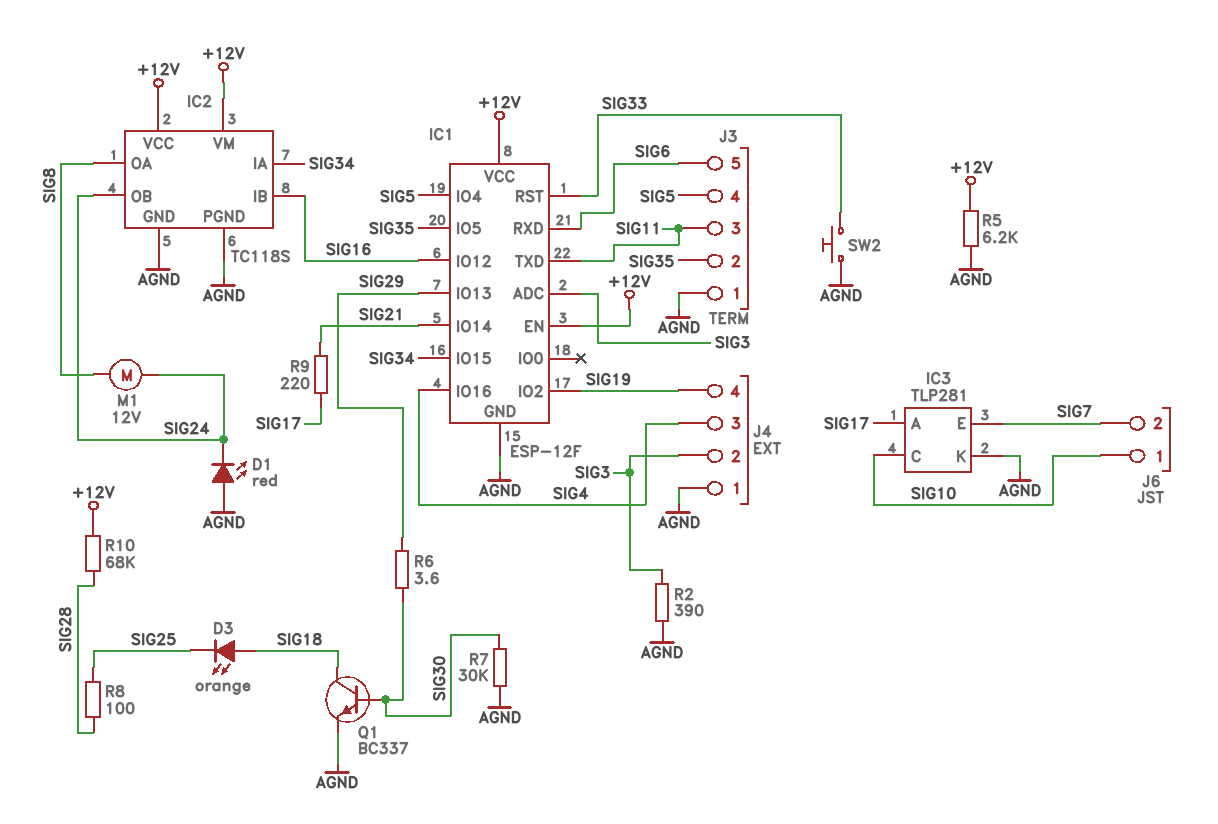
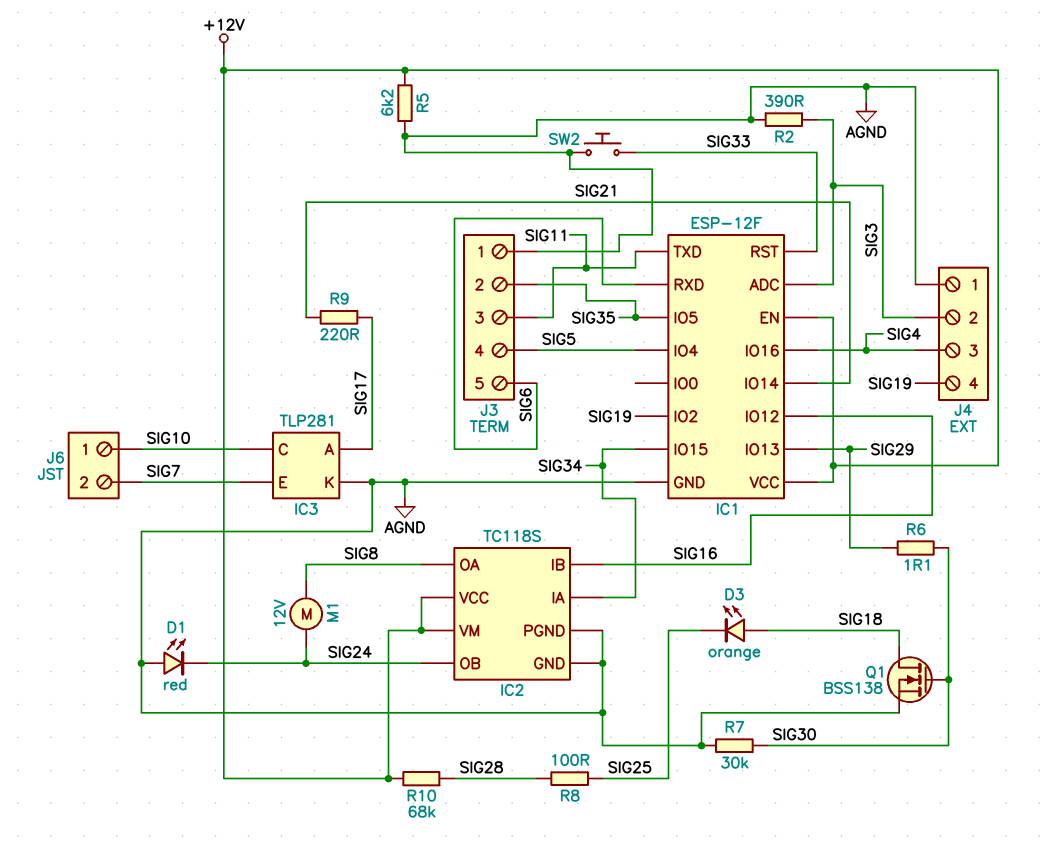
Q1: NPN BC337 (B SIG30, C SIG18, E AGND) -> NMOS BSS138 (G SIG30, D SIG18, S AGND)
R6: 3.6 (SIG29, SIG30) -> 1.1 (SIG29, SIG30)

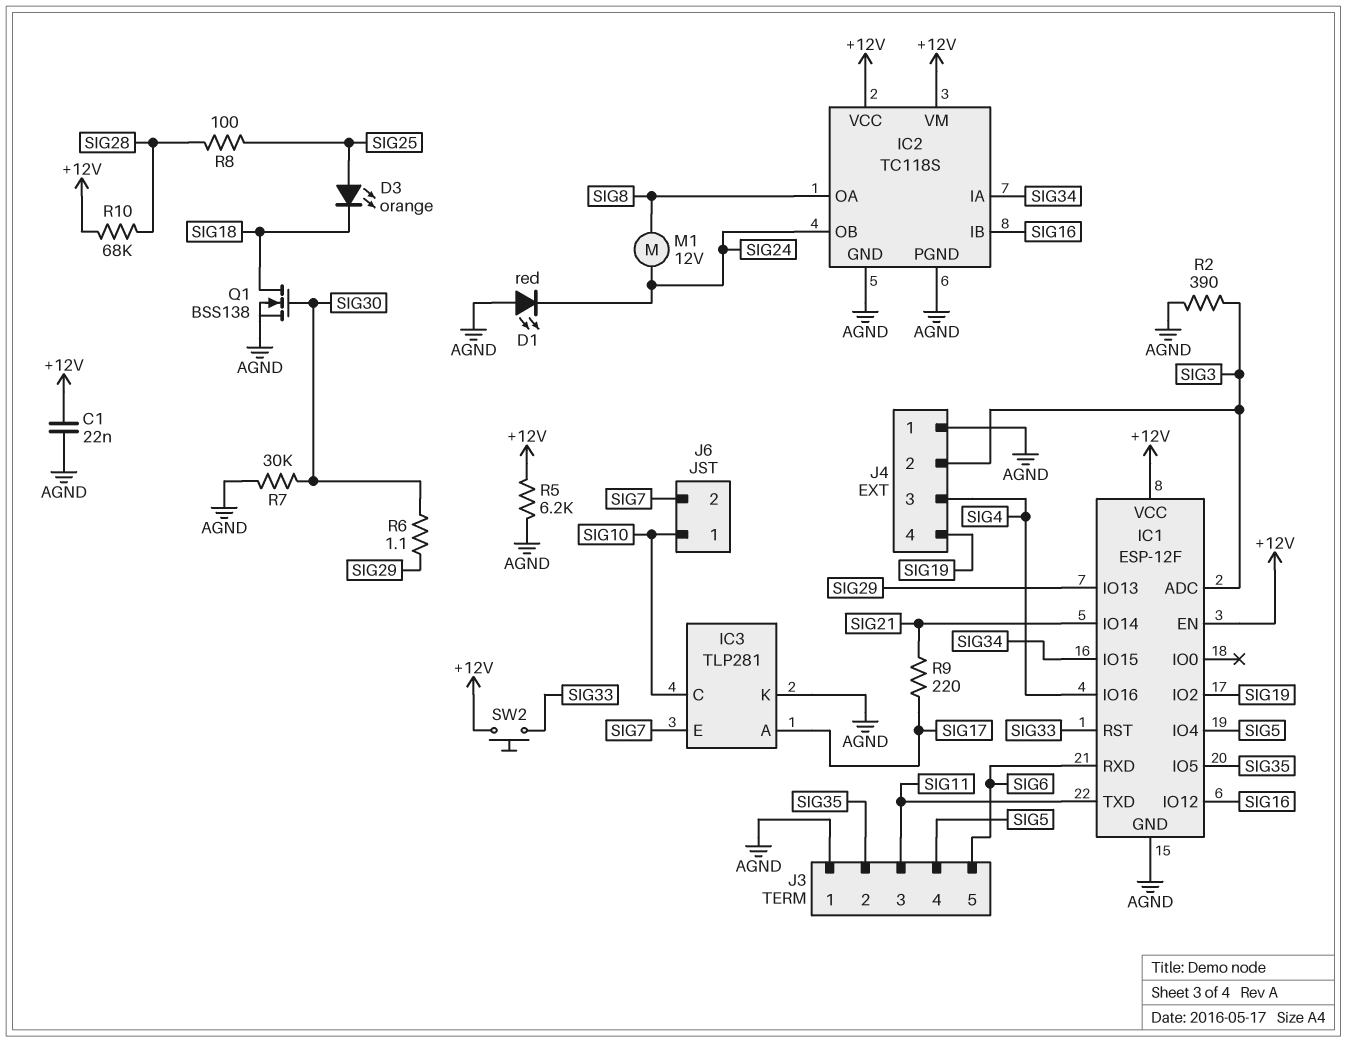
C1: none -> 22nF (+12V, AGND)
D3: LED orange (A SIG18, K SIG25) -> LED orange (A SIG25, K SIG18)
SW2: button (AGND, SIG33) -> button (+12V, SIG33)

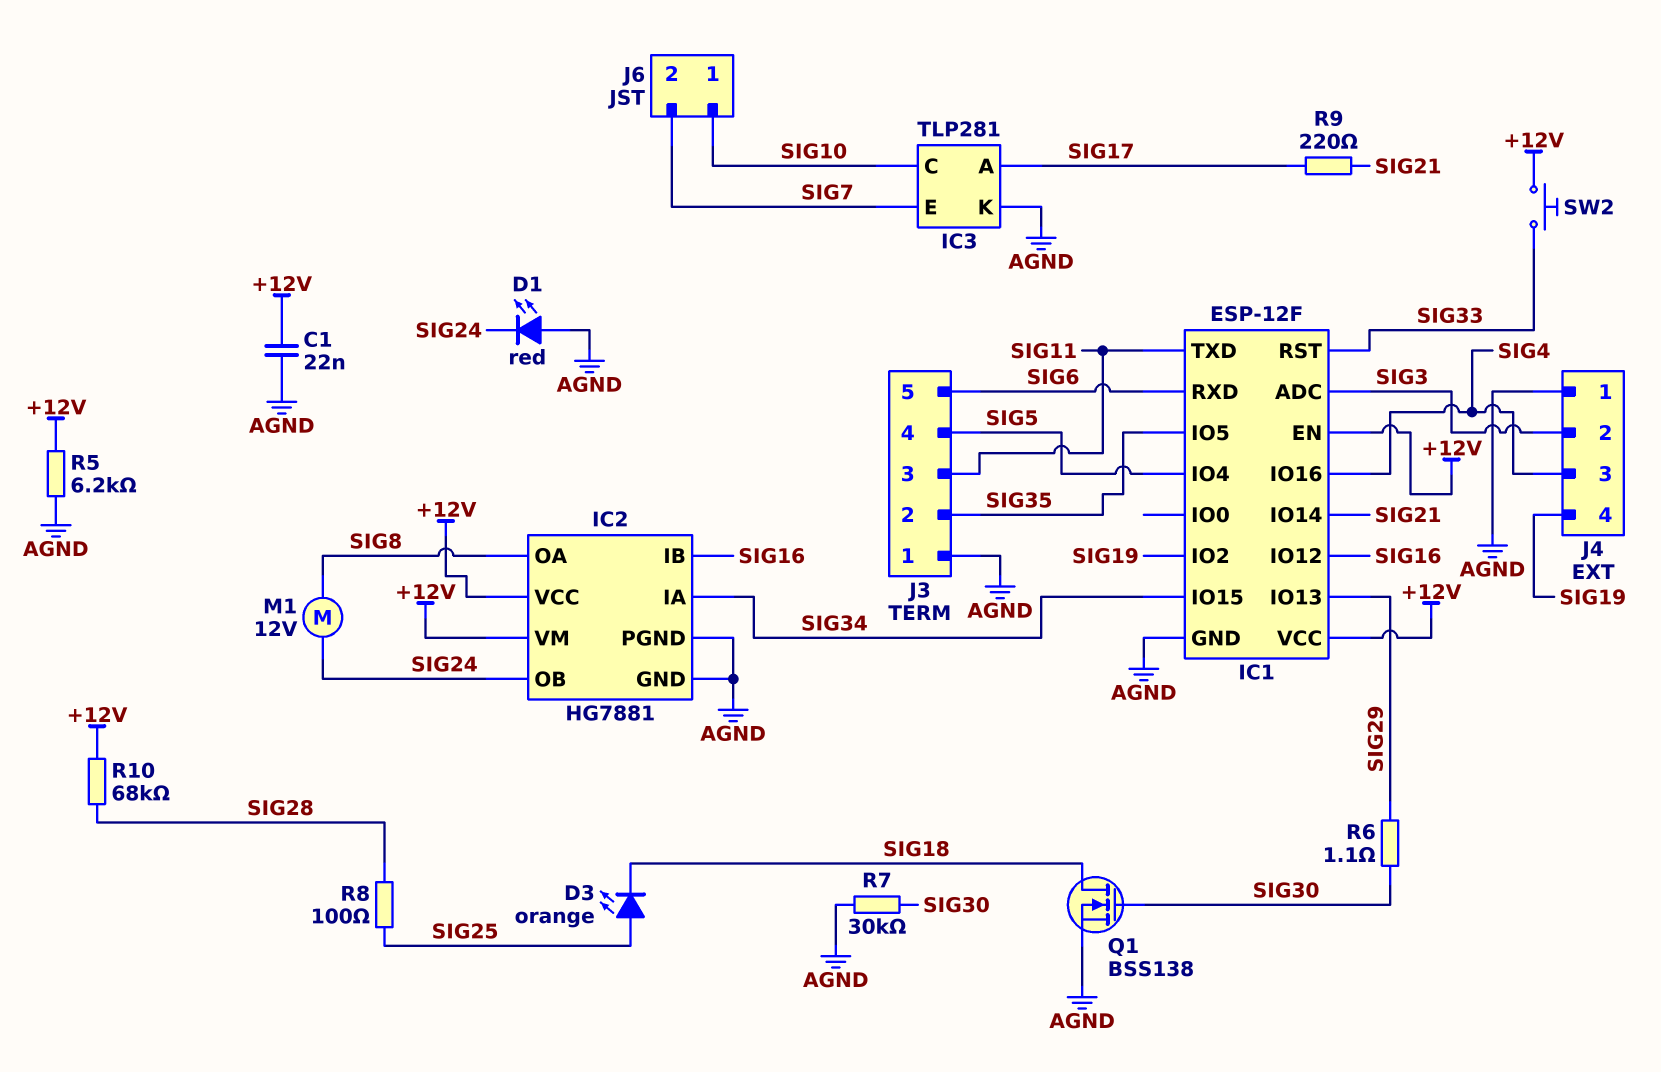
IC2: TC118S -> HG7881
R2: 390 (AGND, SIG3) -> none

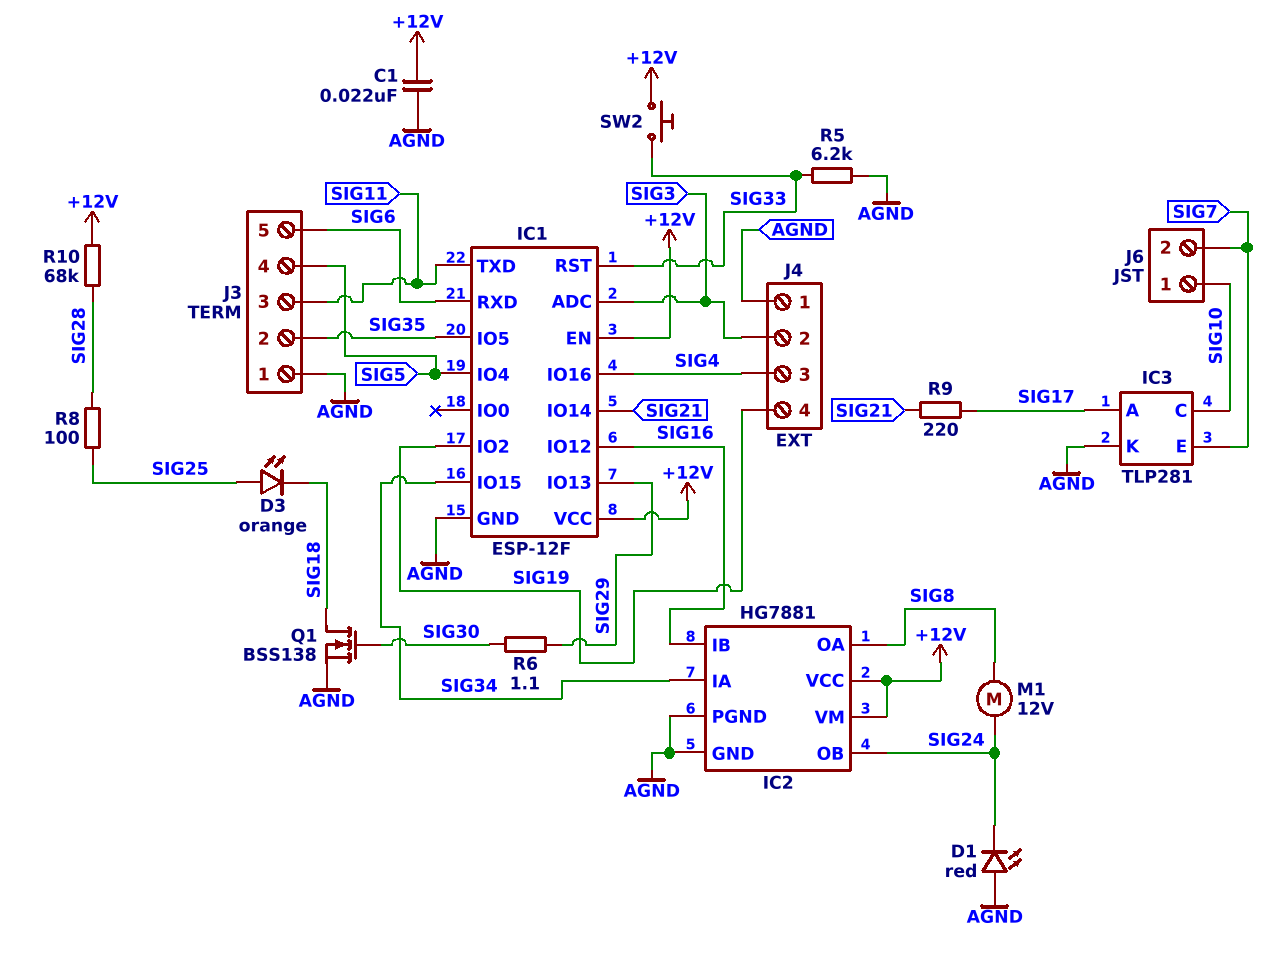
R5: 6.2k (+12V, AGND) -> 6.2k (AGND, SIG33)
R7: 30k (AGND, SIG30) -> none

